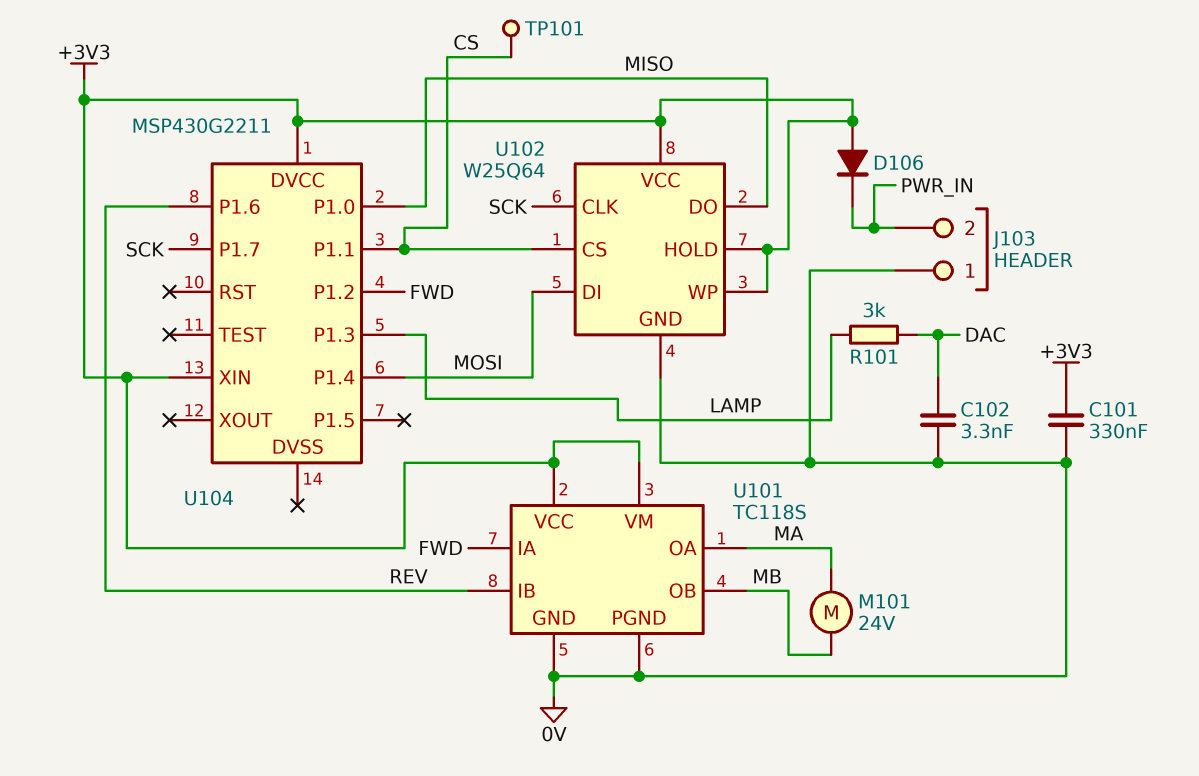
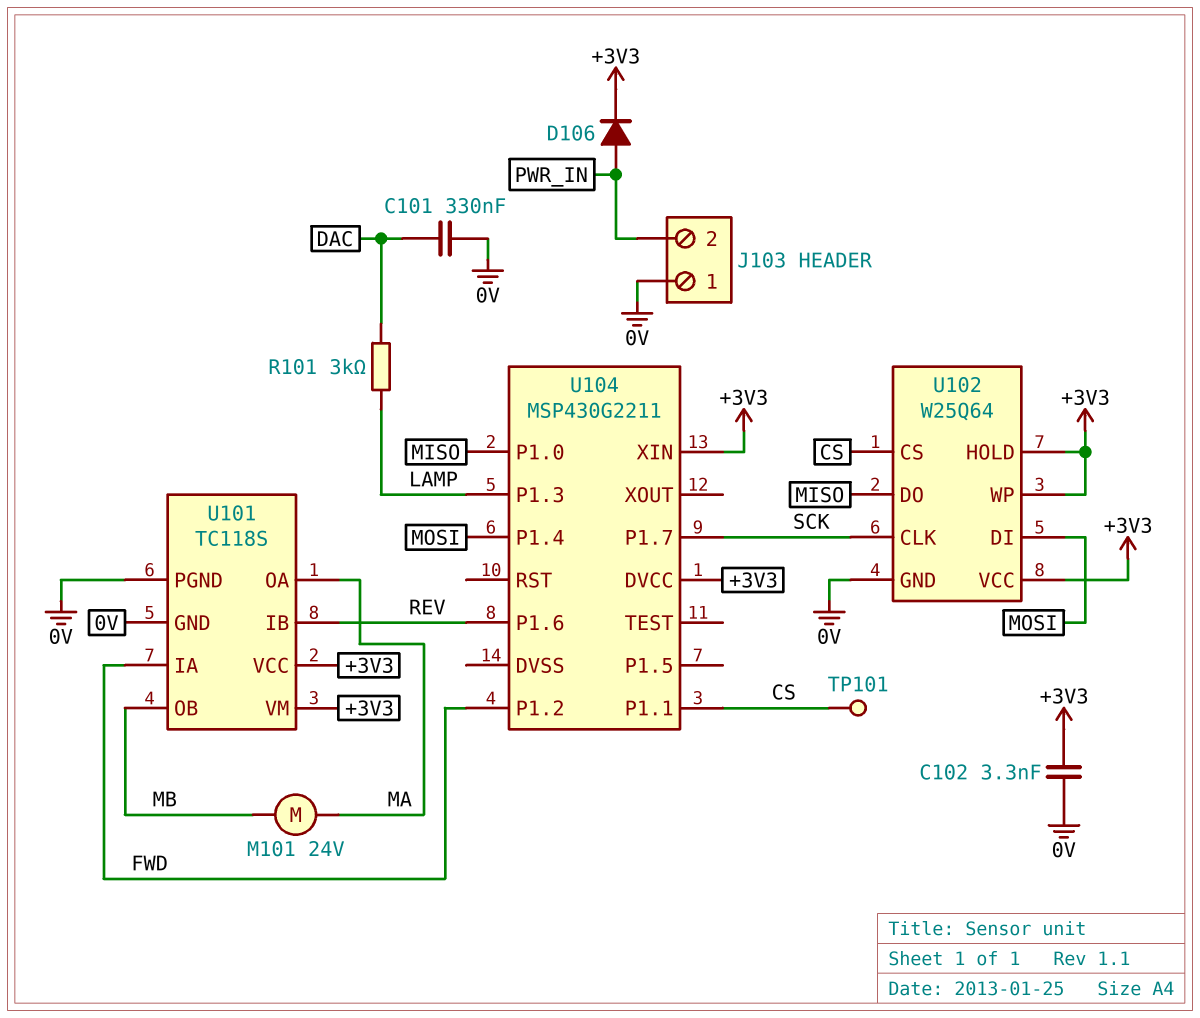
C101: 330nF (+3V3, 0V) -> 330nF (0V, DAC)
C102: 3.3nF (0V, DAC) -> 3.3nF (+3V3, 0V)
D106: diode (A +3V3, K PWR_IN) -> diode (A PWR_IN, K +3V3)

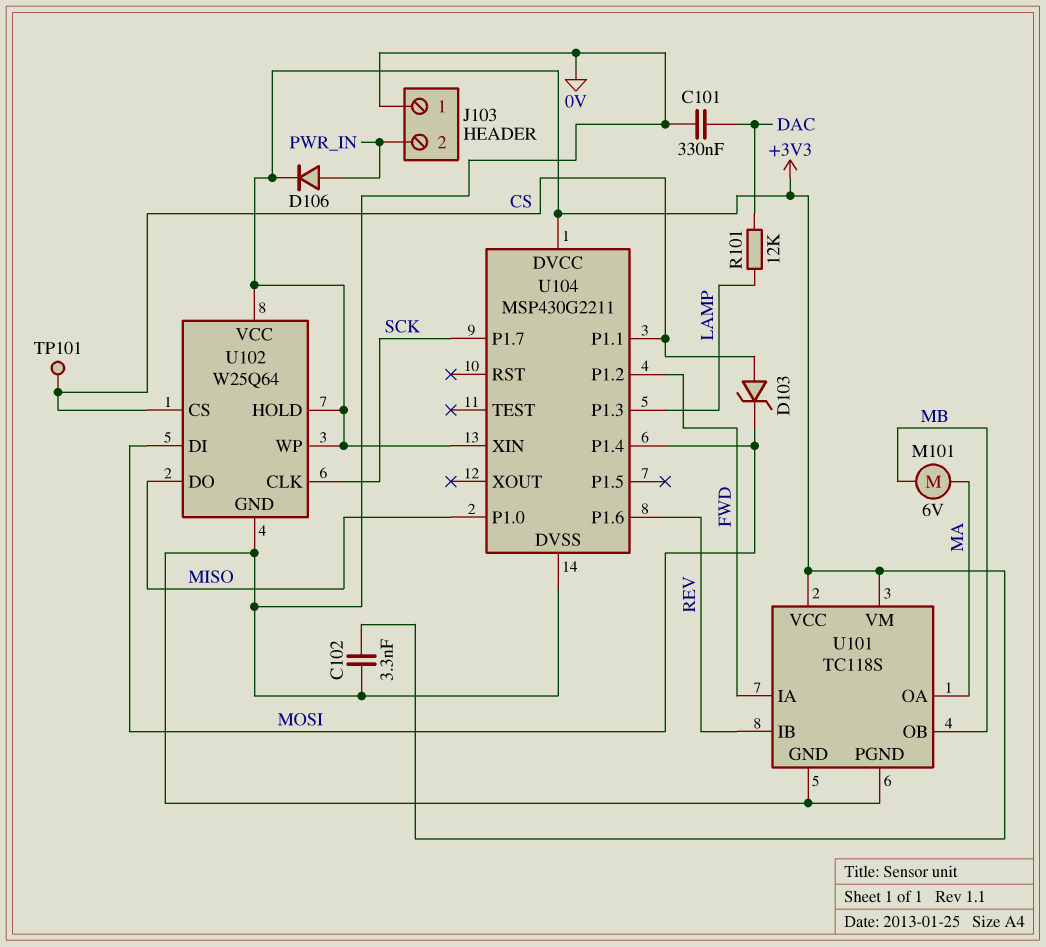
D103: none -> zener (A CS, K MOSI)
M101: motor 24V (MA, MB) -> motor 6V (MA, MB)
R101: 3k (DAC, LAMP) -> 12k (DAC, LAMP)
U104 pin DVSS: none -> 0V

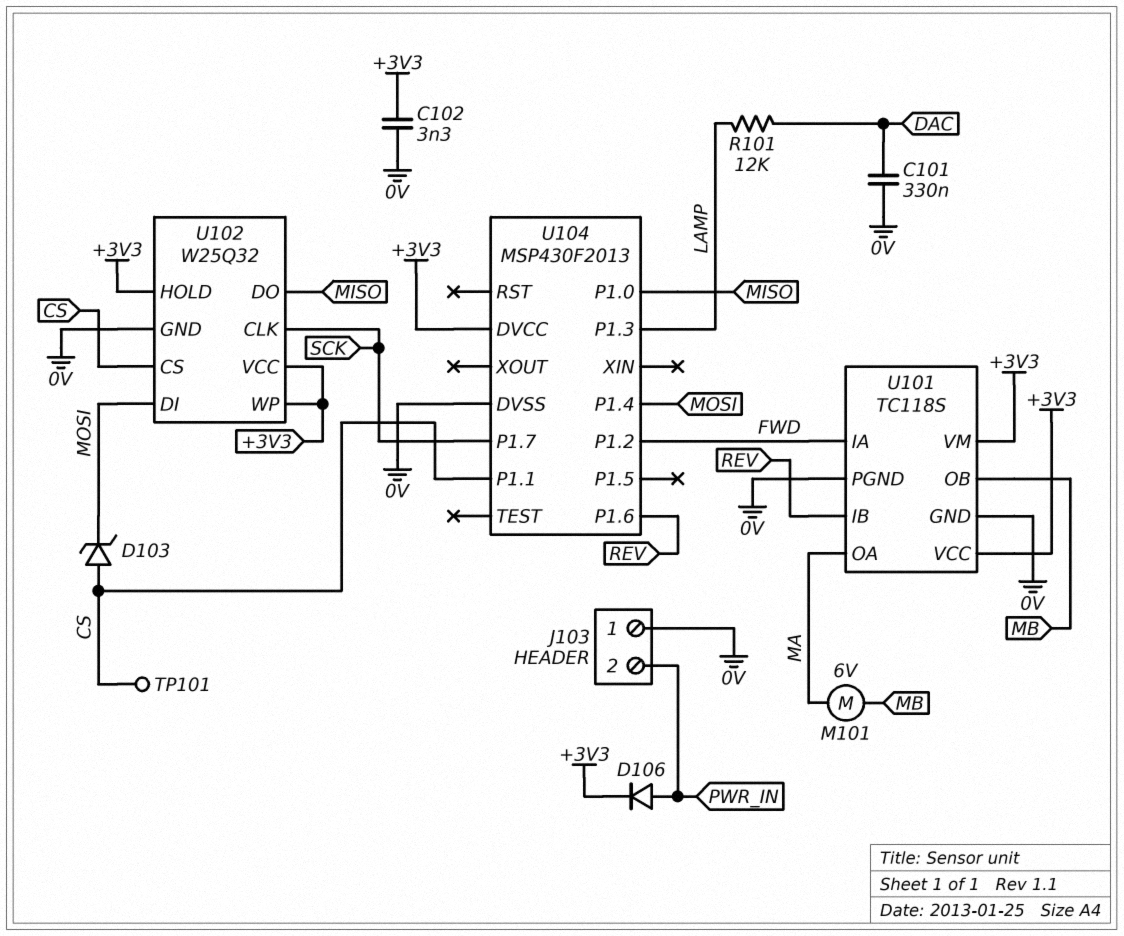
U102: W25Q64 -> W25Q32
U104: MSP430G2211 -> MSP430F2013
U104 pin XIN: +3V3 -> none

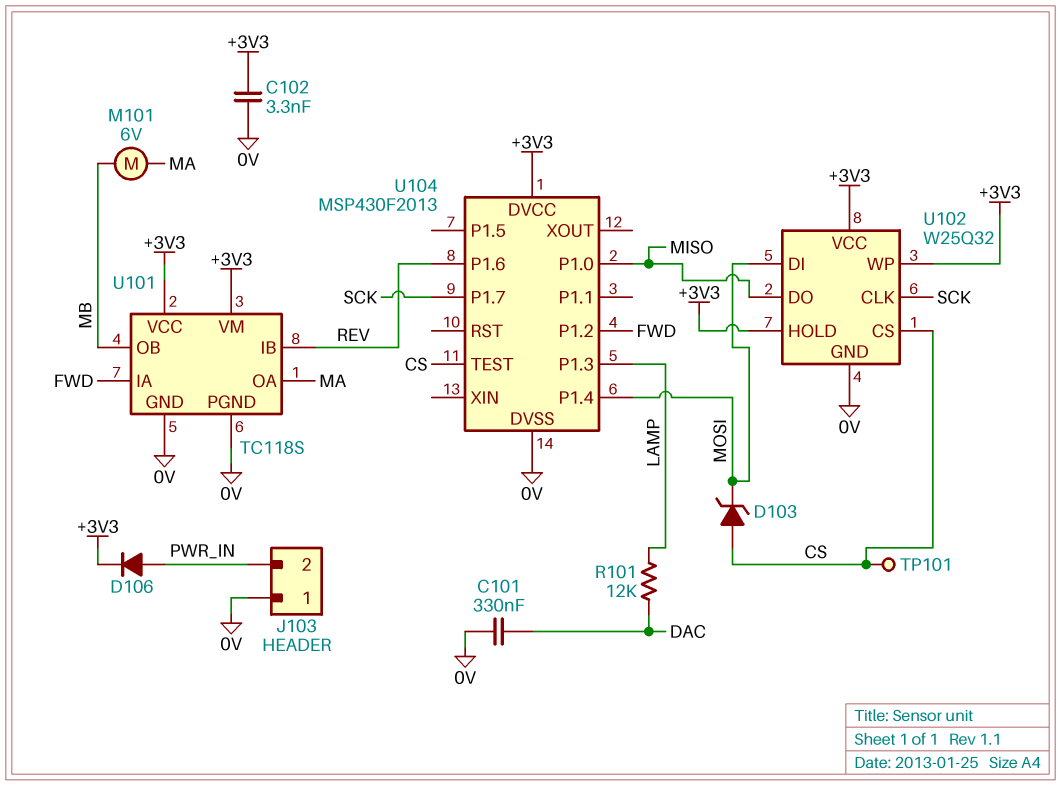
U104 pin P1.1: CS -> none
U104 pin TEST: none -> CS

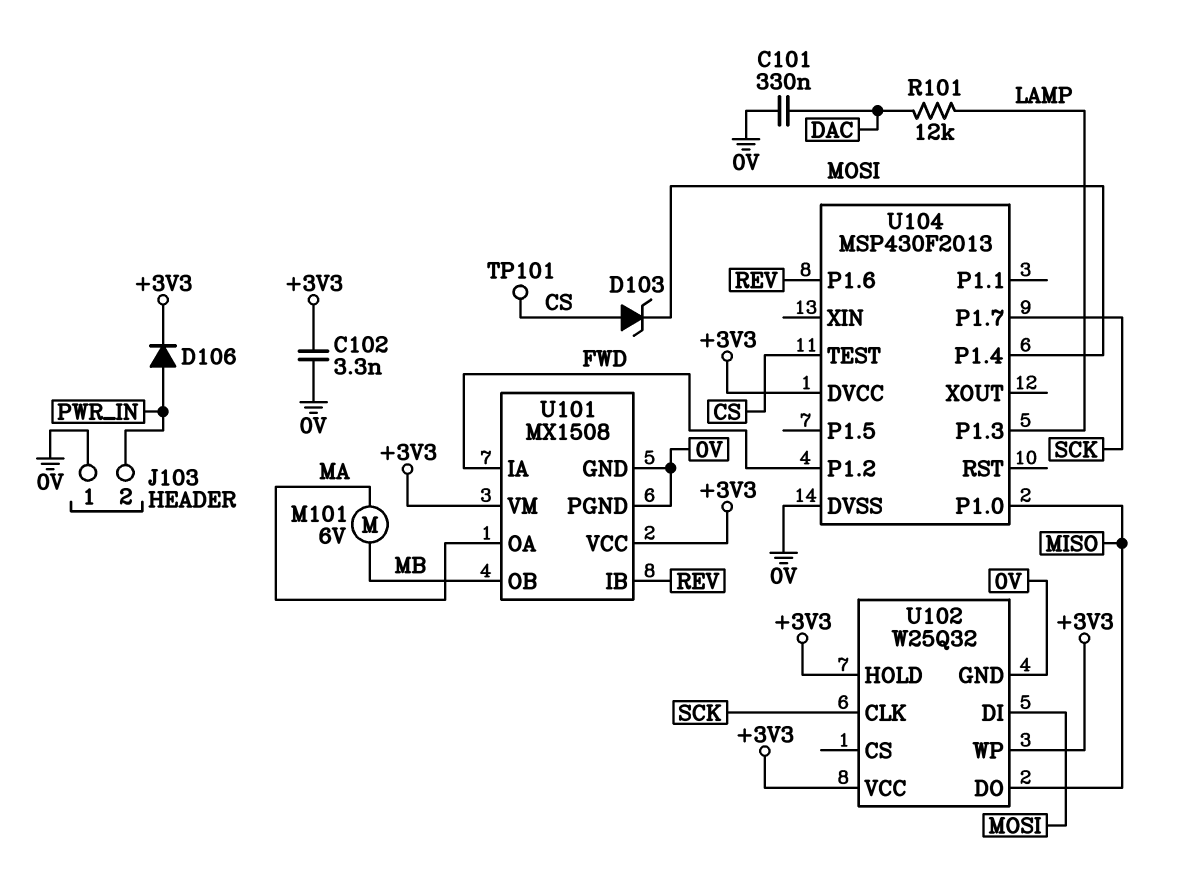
U101: TC118S -> MX1508
U102 pin CS: CS -> none

